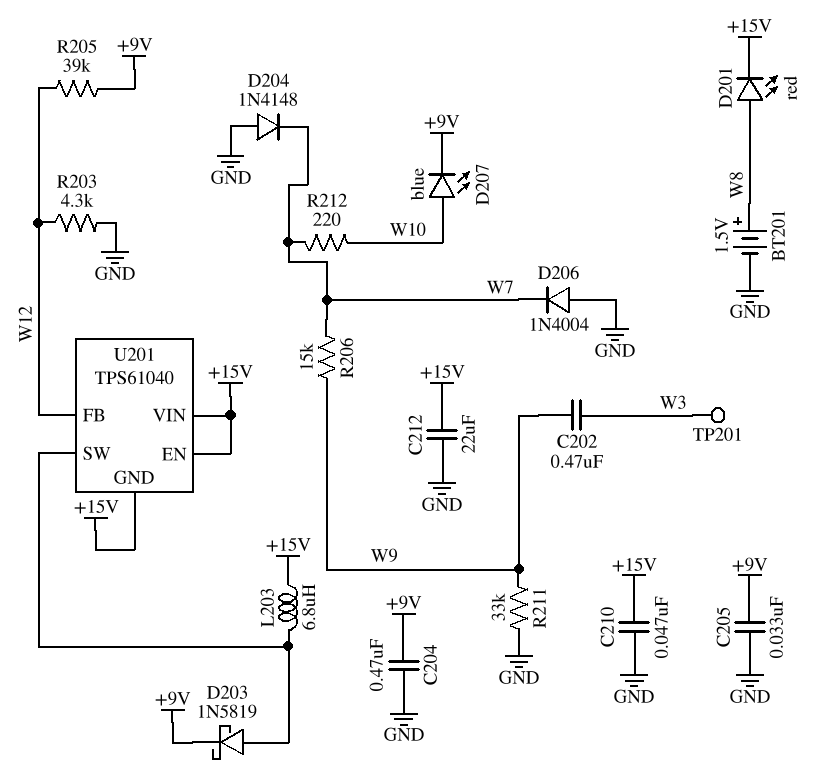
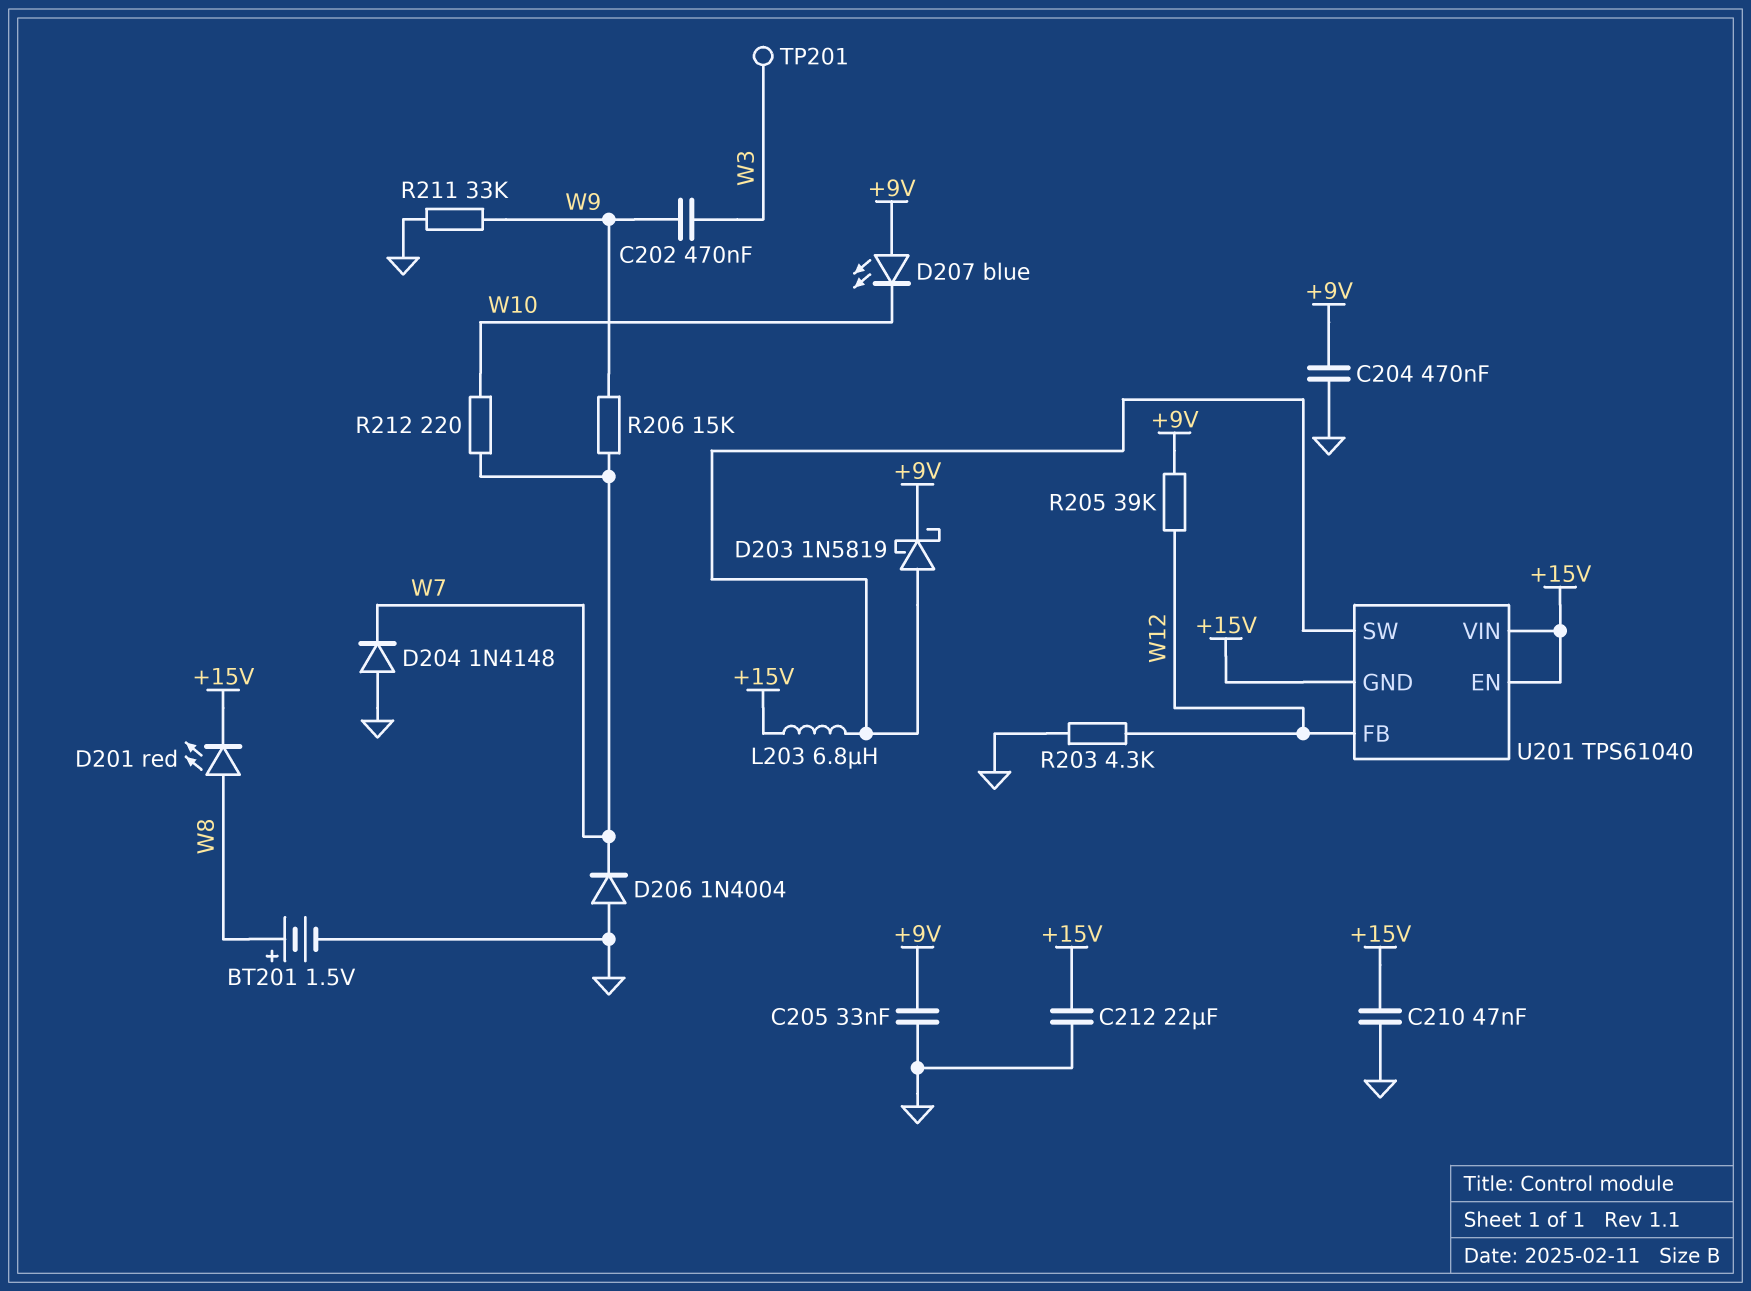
D207: LED blue (A W10, K +9V) -> LED blue (A +9V, K W10)

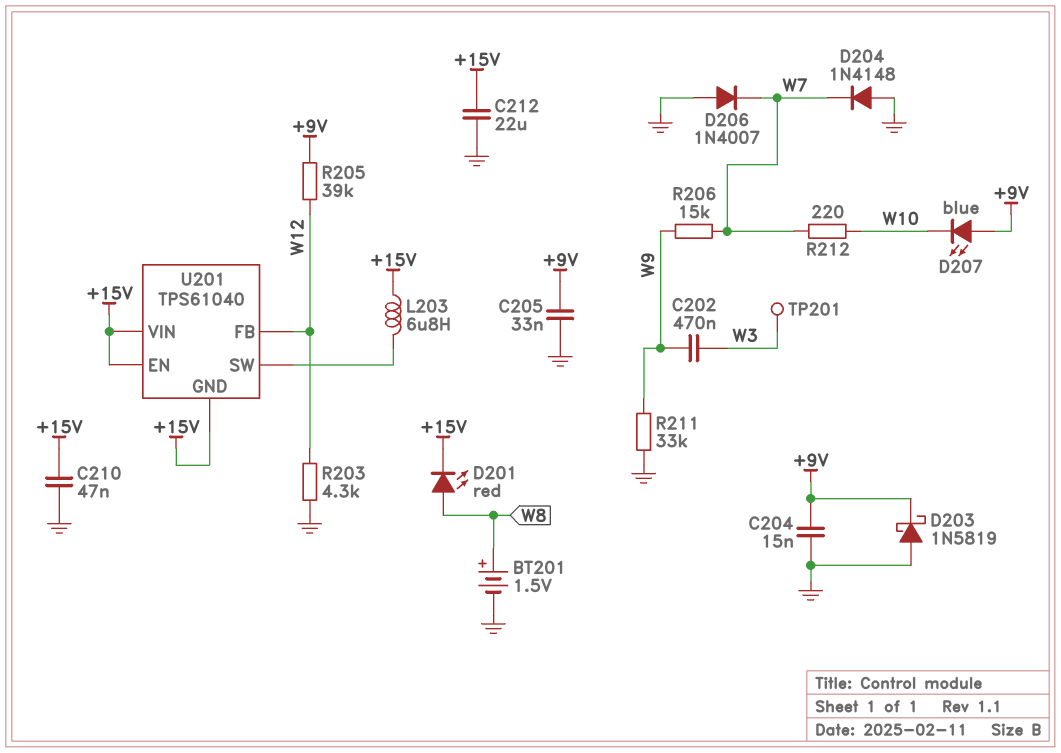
C204: 470nF (+9V, GND) -> 15nF (+9V, GND)
D203: schottky 1N5819 (A U201/SW, K +9V) -> schottky 1N5819 (A GND, K +9V)
D206: diode 1N4004 (A GND, K W7) -> diode 1N4007 (A GND, K W7)

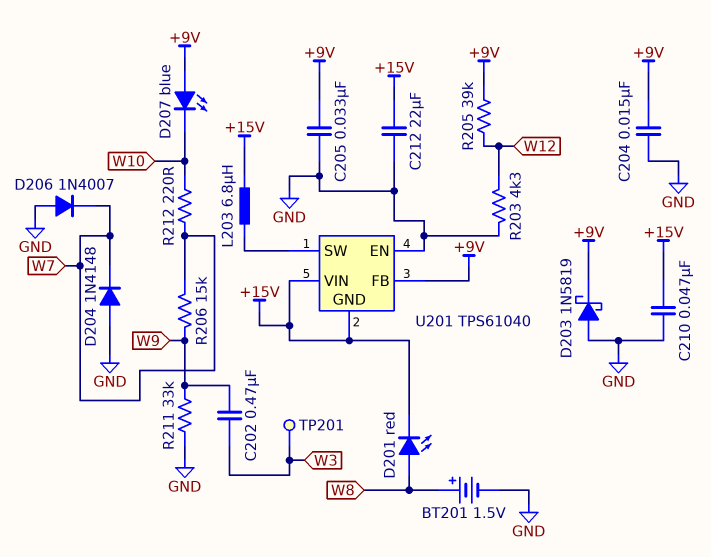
U201 pin EN: +15V -> GND
U201 pin FB: W12 -> +9V

